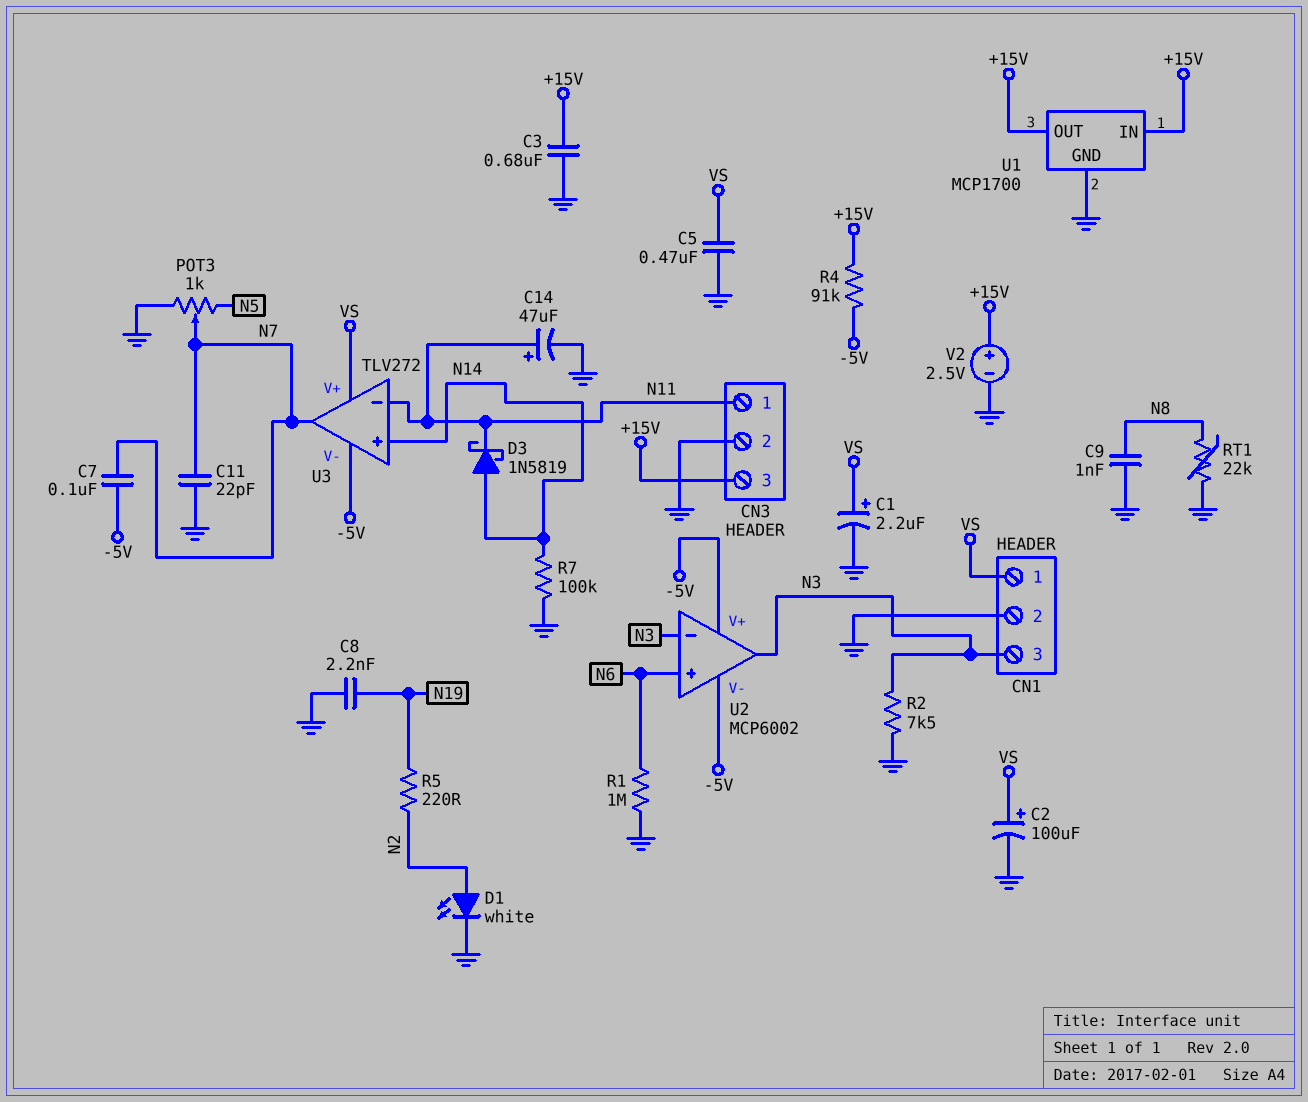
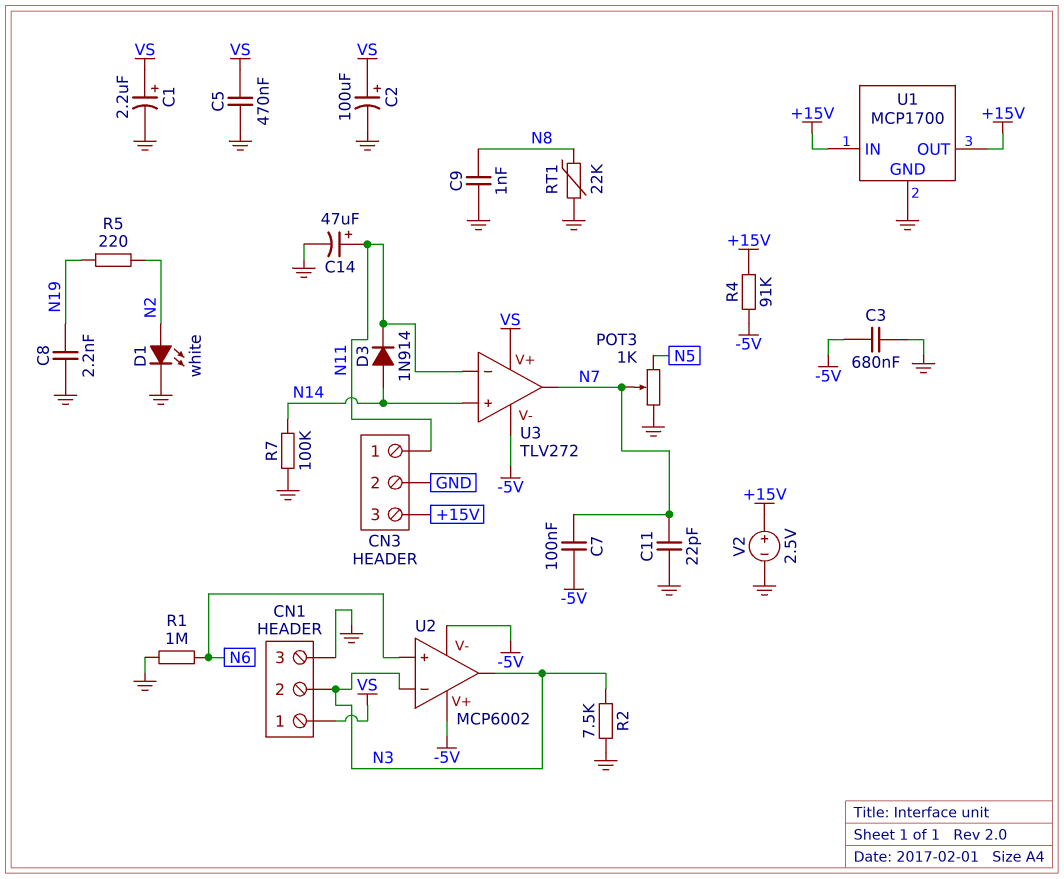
C3: 680nF (+15V, GND) -> 680nF (-5V, GND)
CN1 pin 2: GND -> N3
CN1 pin 3: N3 -> GND
D3: schottky 1N5819 (A N14, K N11) -> diode 1N914 (A N14, K N11)

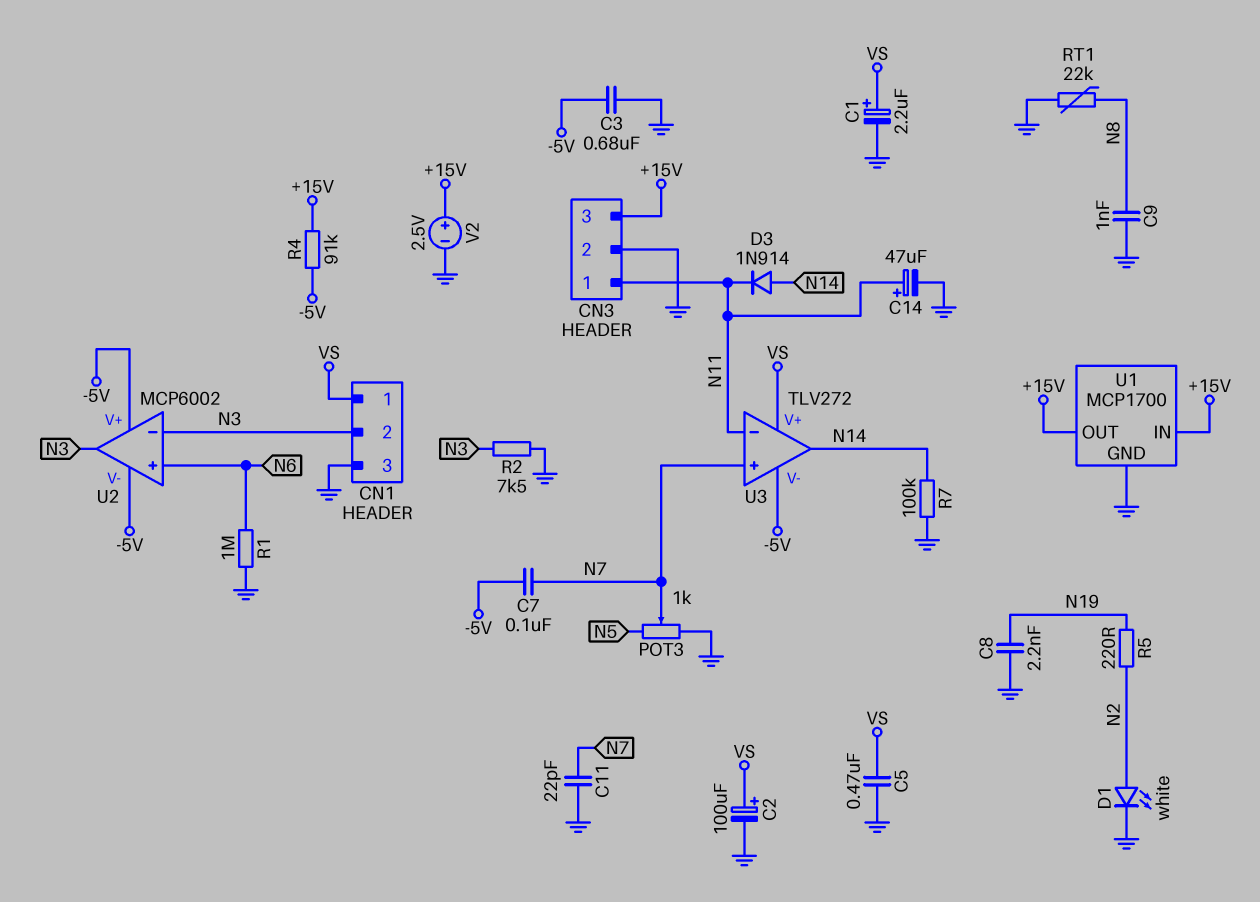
U3 pin in+: N14 -> N7
U3 pin out: N7 -> N14

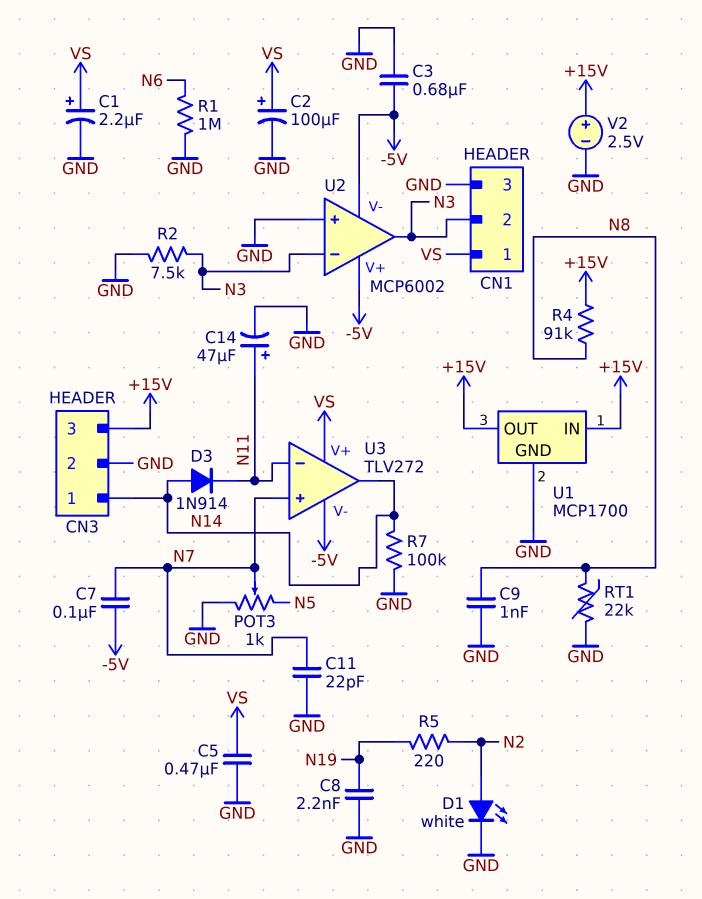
CN3 pin 1: N11 -> N14
R4: 91k (+15V, -5V) -> 91k (+15V, N8)
U2 pin in+: N6 -> GND

